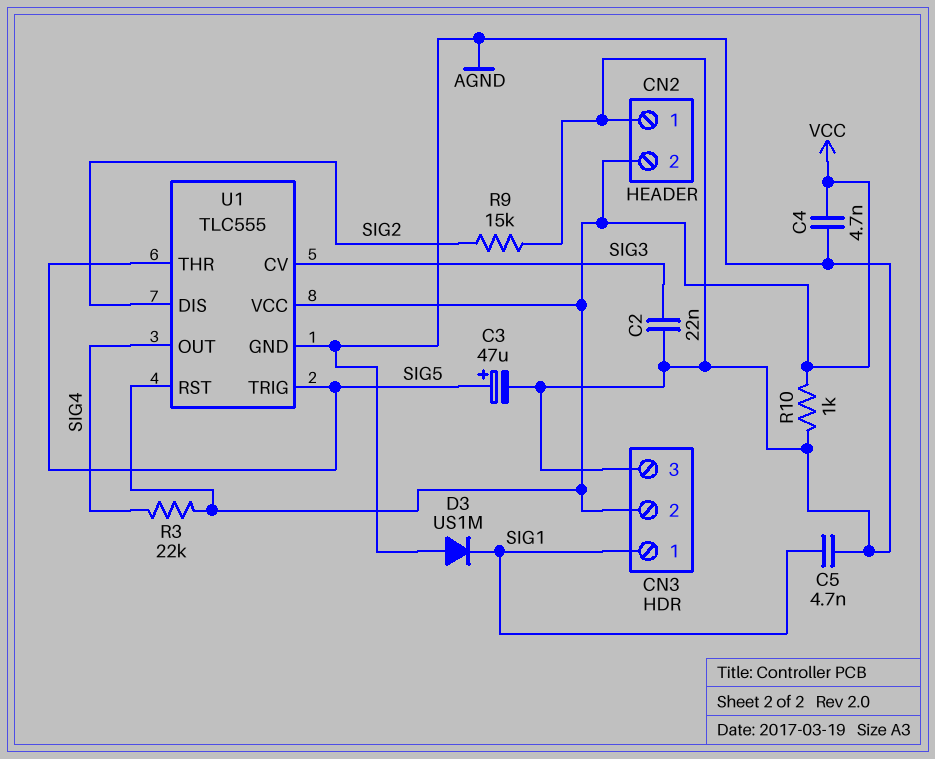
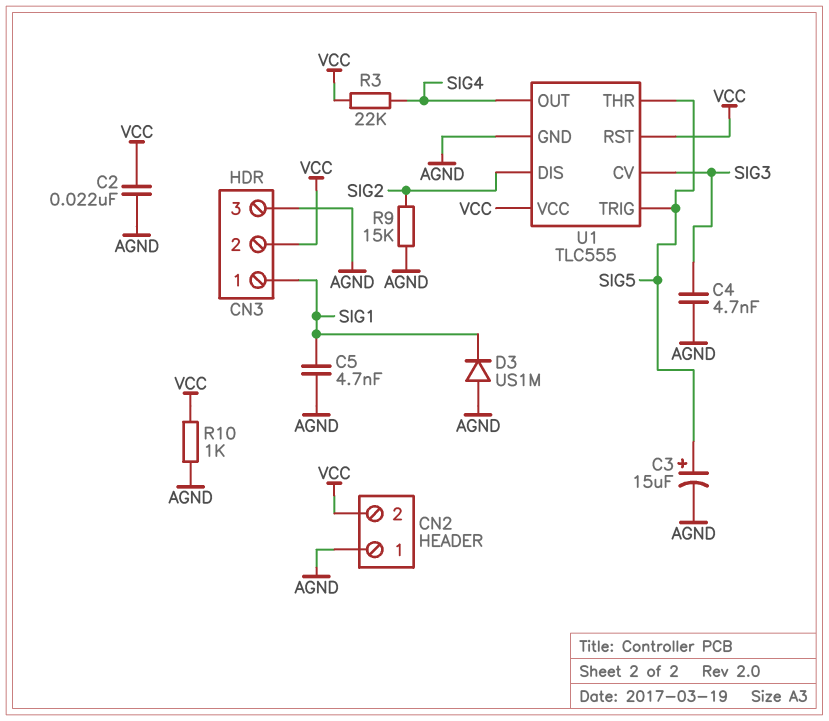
C2: 22nF (AGND, SIG3) -> 22nF (AGND, VCC)
C3: 47uF (plus SIG5, minus AGND) -> 15uF (plus SIG5, minus AGND)
C4: 4.7nF (AGND, VCC) -> 4.7nF (AGND, SIG3)

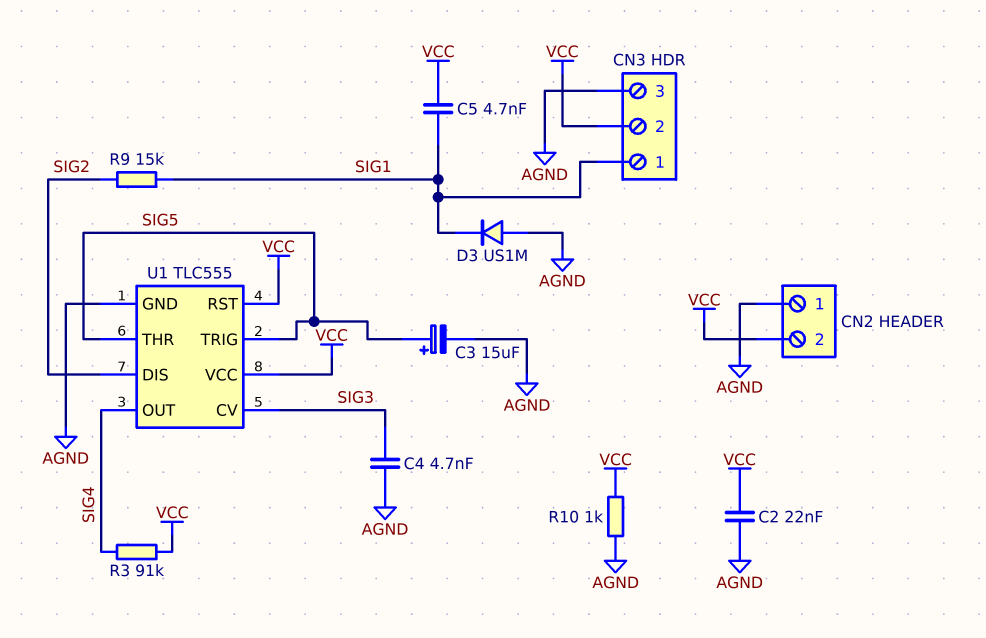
C5: 4.7nF (AGND, SIG1) -> 4.7nF (SIG1, VCC)
R3: 22k (SIG4, VCC) -> 91k (SIG4, VCC)
R9: 15k (AGND, SIG2) -> 15k (SIG1, SIG2)

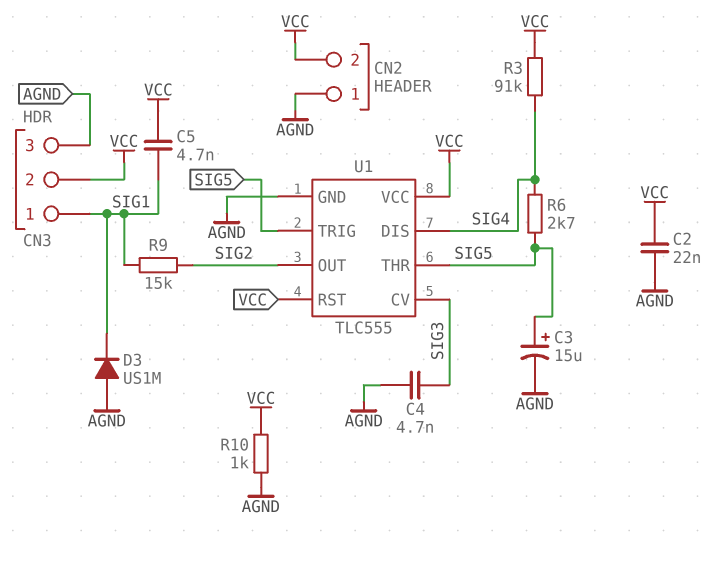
R6: none -> 2.7k (SIG4, SIG5)
U1 pin DIS: SIG2 -> SIG4
U1 pin OUT: SIG4 -> SIG2

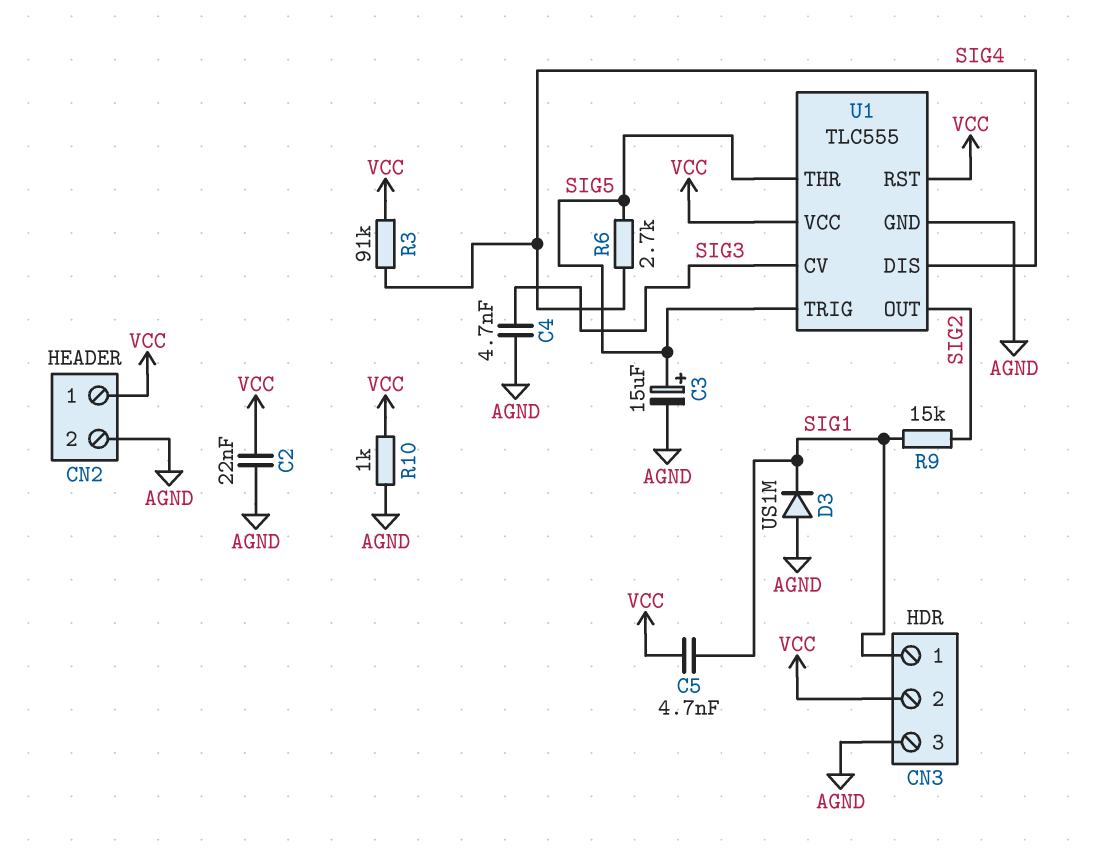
CN2 pin 1: AGND -> VCC
CN2 pin 2: VCC -> AGND

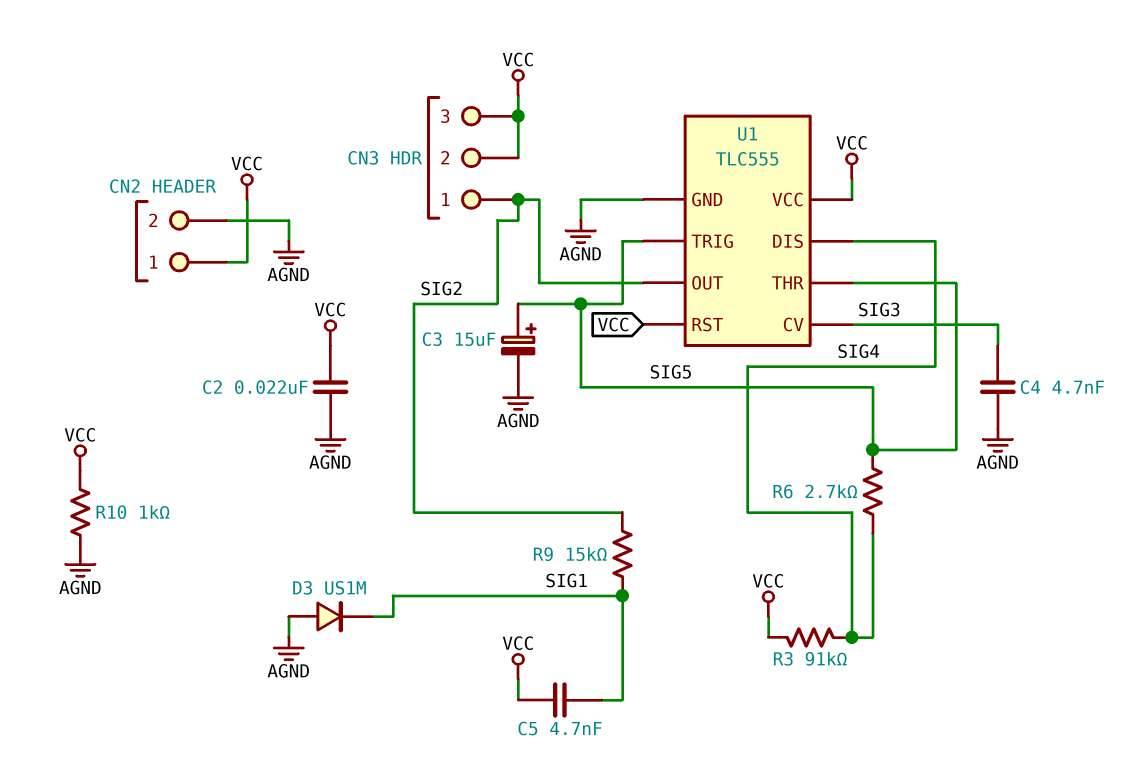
CN3 pin 1: SIG1 -> SIG2
CN3 pin 3: AGND -> VCC

